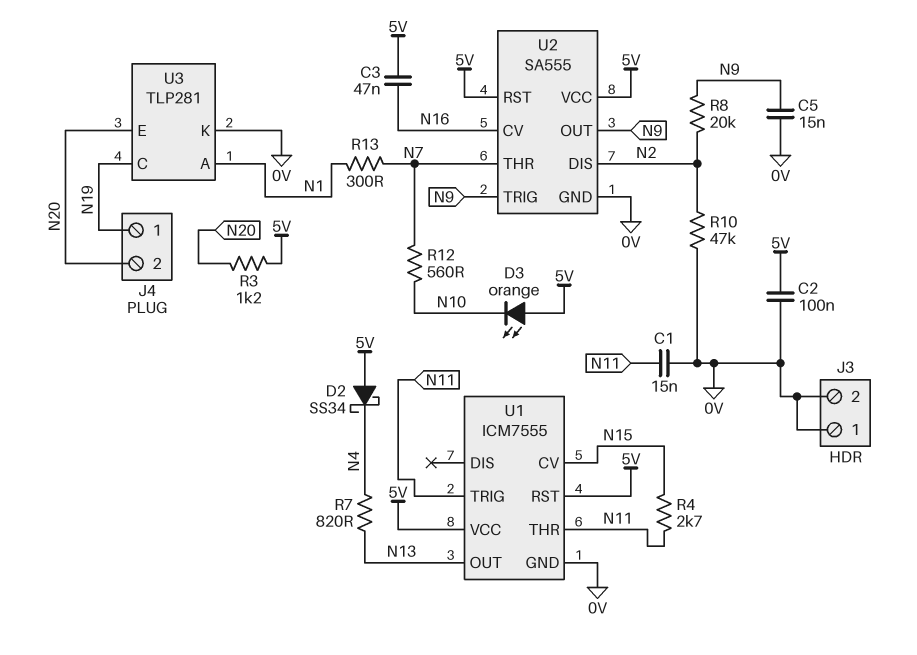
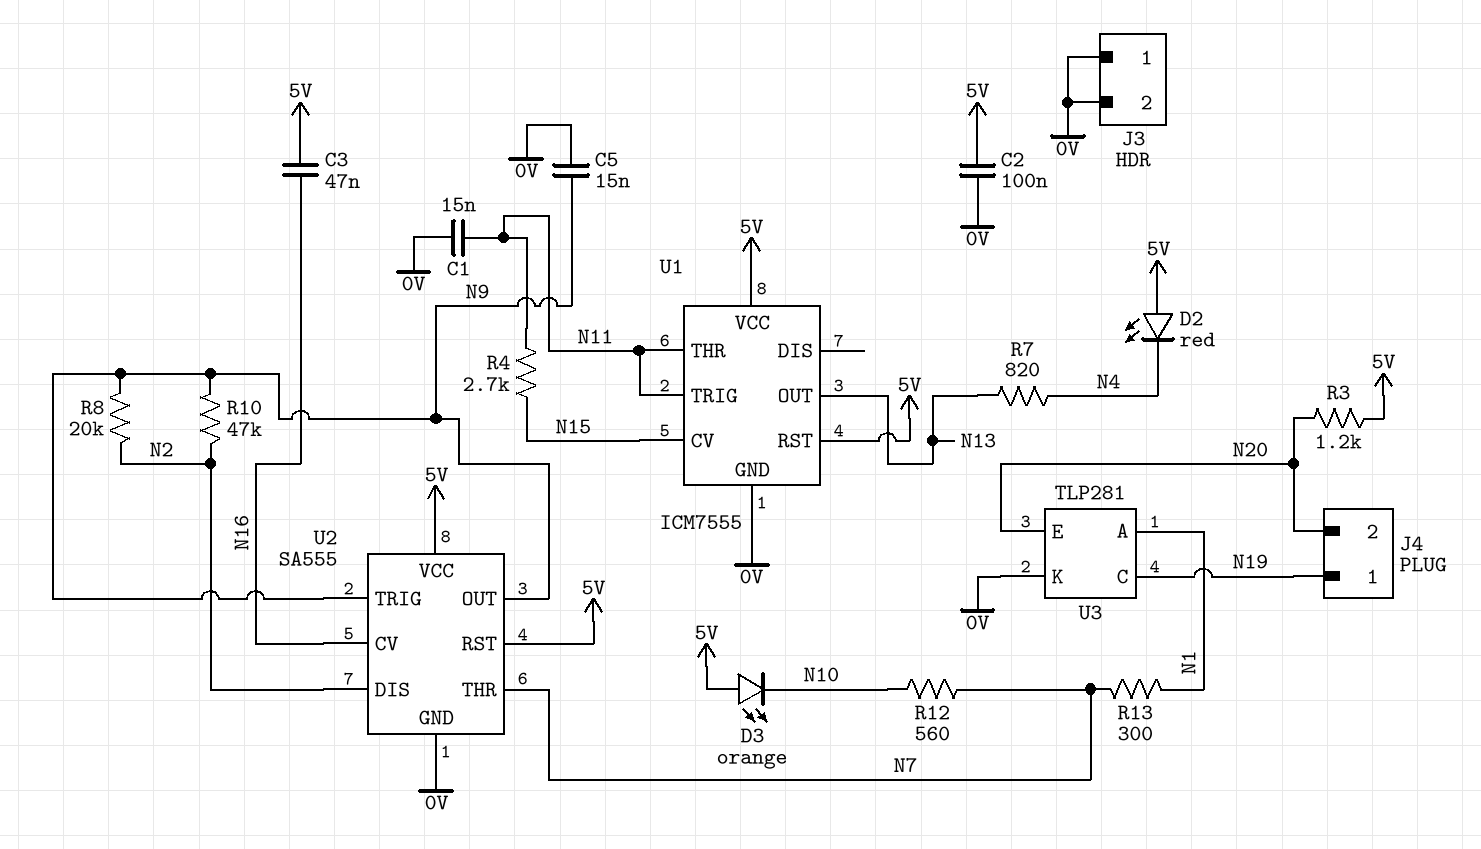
D2: schottky SS34 (A 5V, K N4) -> LED red (A 5V, K N4)
R10: 47k (0V, N2) -> 47k (N2, N9)

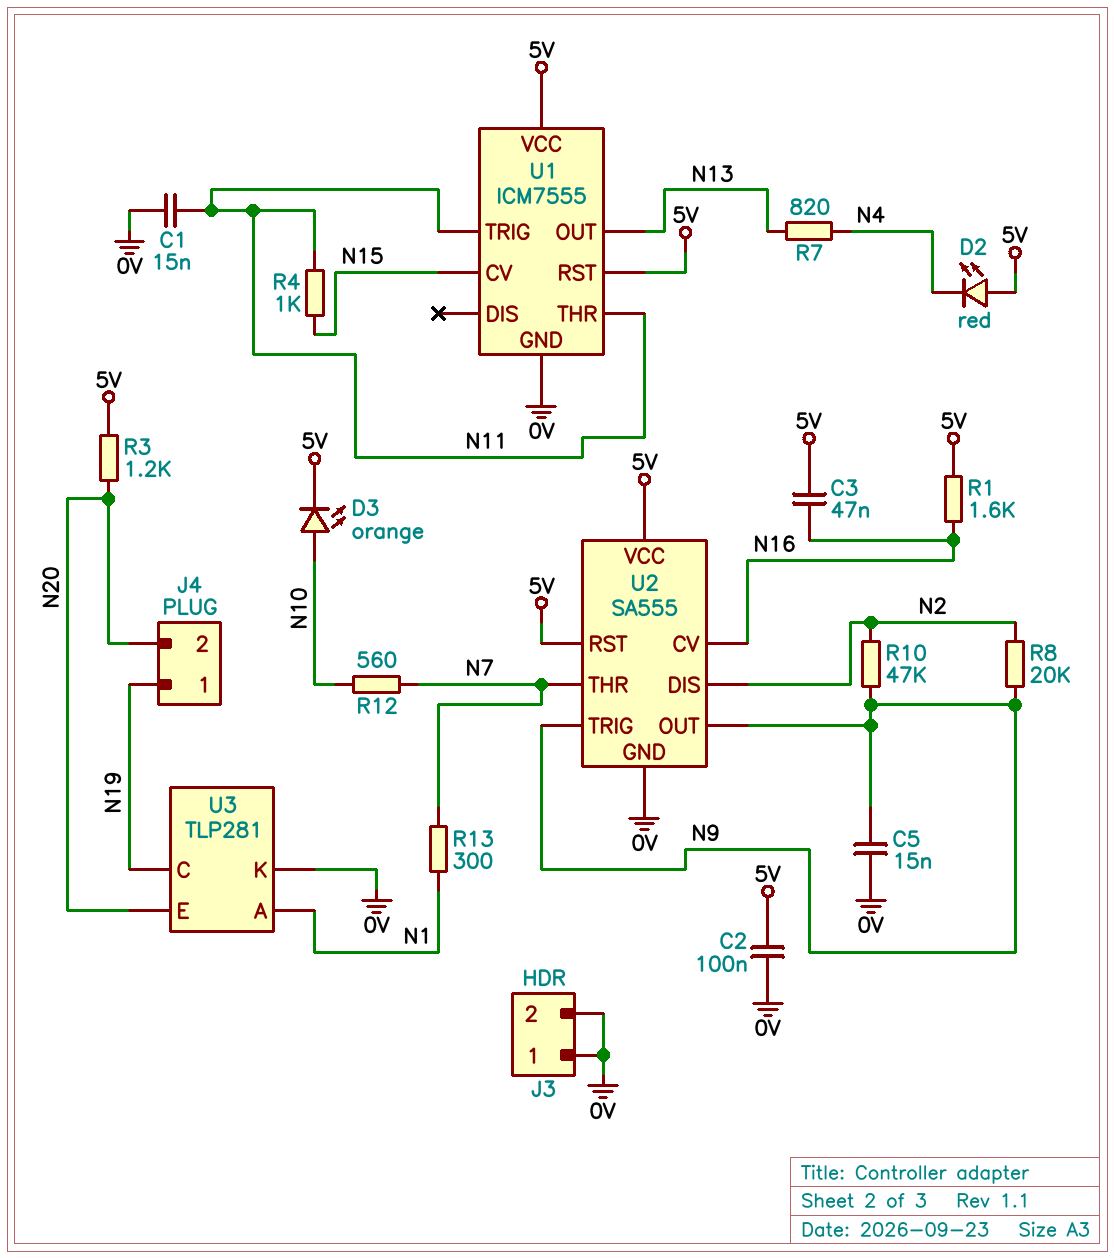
D3: LED orange (A 5V, K N10) -> LED orange (A N10, K 5V)
R1: none -> 1.6k (5V, N16)
R4: 2.7k (N11, N15) -> 1k (N11, N15)

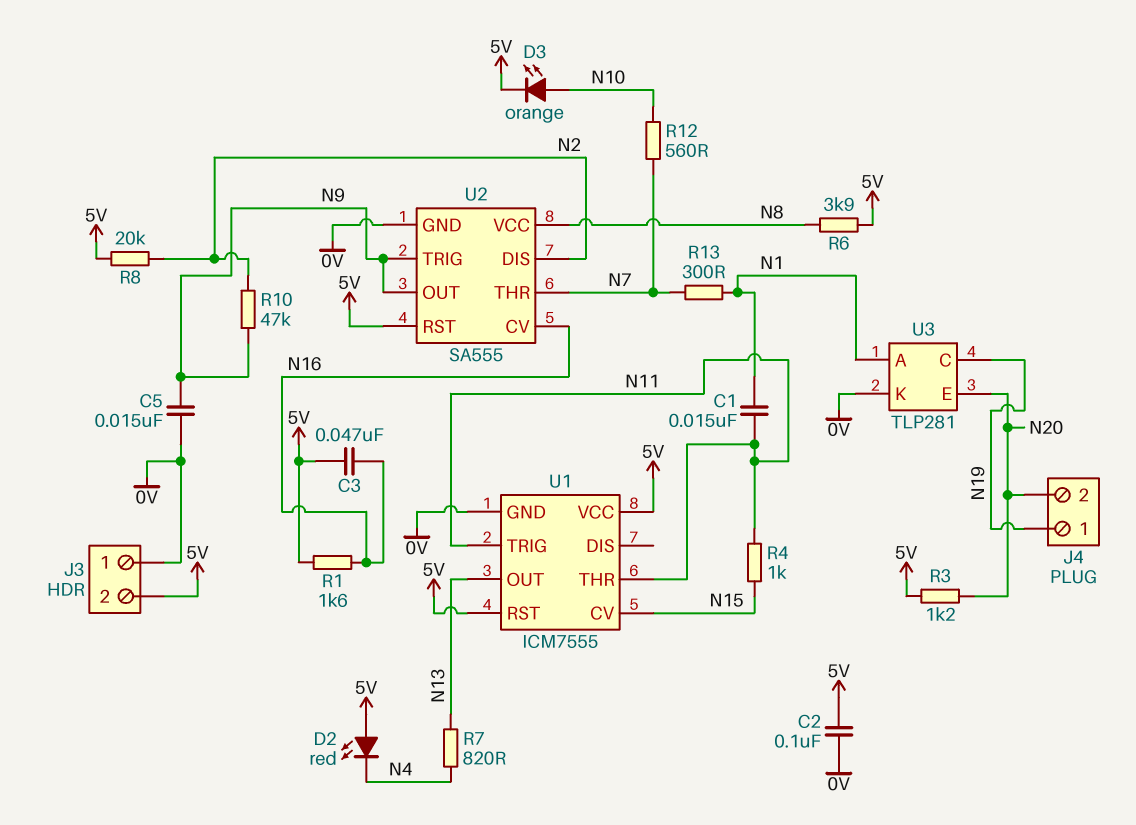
C1: 15nF (0V, N11) -> 15nF (N1, N11)
J3 pin 2: 0V -> 5V
R6: none -> 3.9k (5V, N8)
R8: 20k (N2, N9) -> 20k (5V, N2)
U2 pin VCC: 5V -> N8

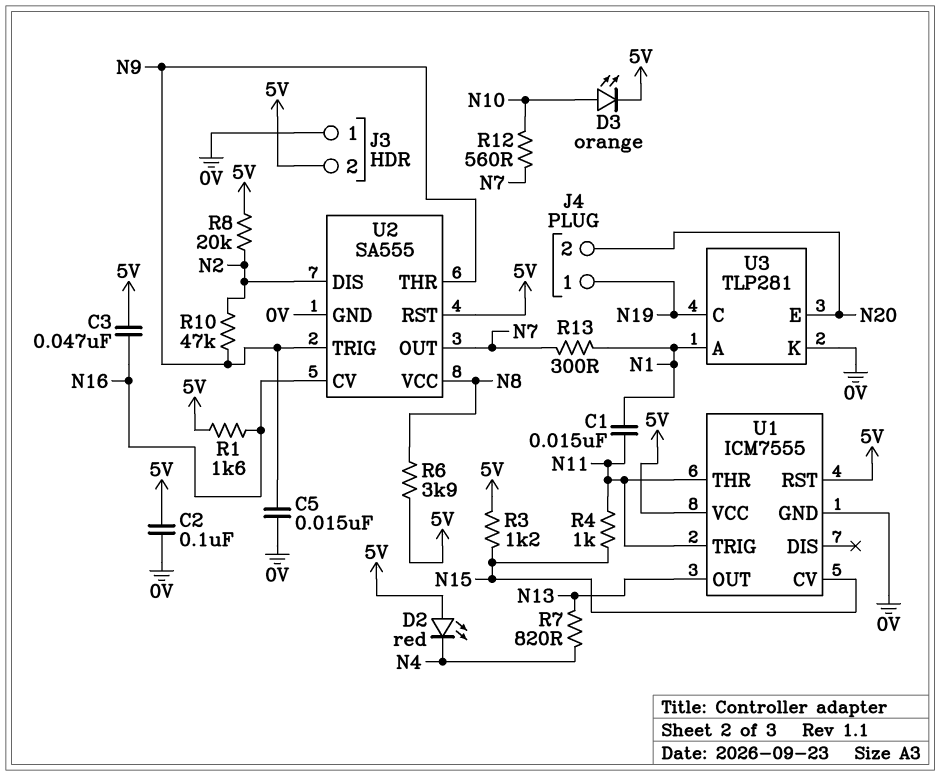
R3: 1.2k (5V, N20) -> 1.2k (5V, N15)
U2 pin OUT: N9 -> N7
U2 pin THR: N7 -> N9

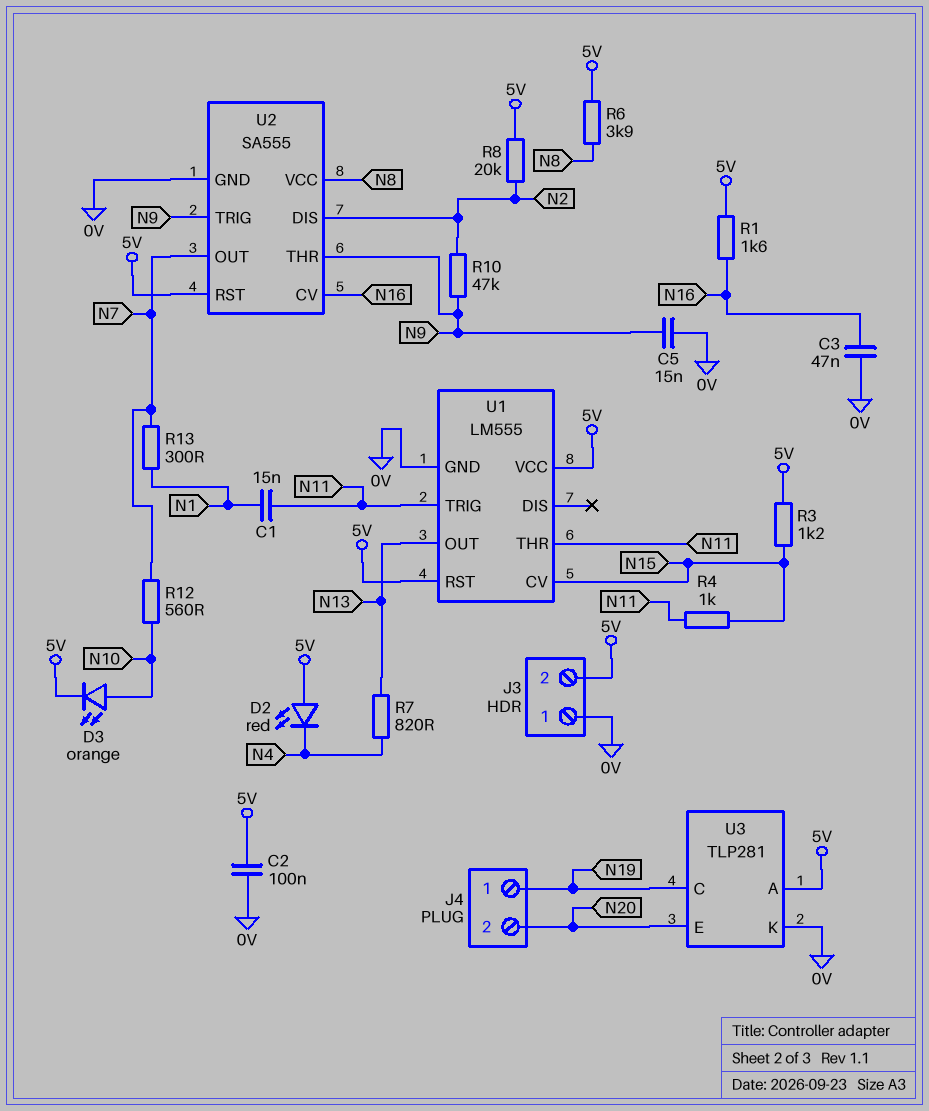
C3: 47nF (5V, N16) -> 47nF (0V, N16)
U1: ICM7555 -> LM555
U3 pin A: N1 -> 5V

